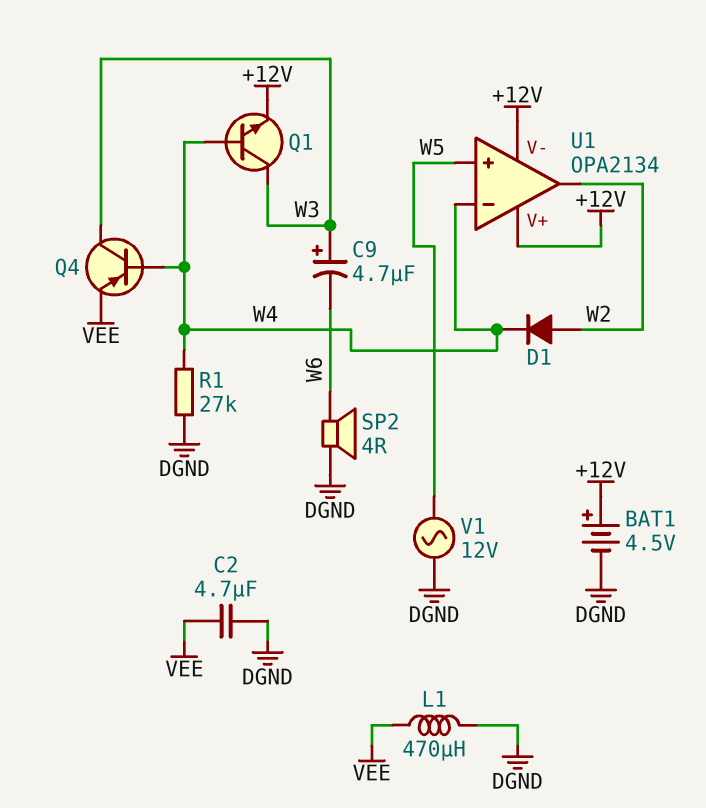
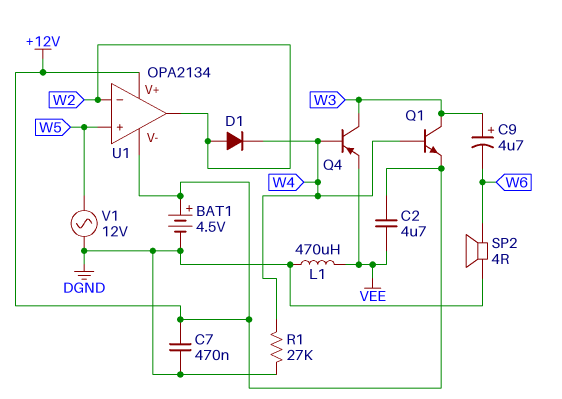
C2: 4.7uF (DGND, VEE) -> 4.7uF (+12V, VEE)
C7: none -> 470nF (+12V, DGND)
U1 pin in-: W4 -> W2

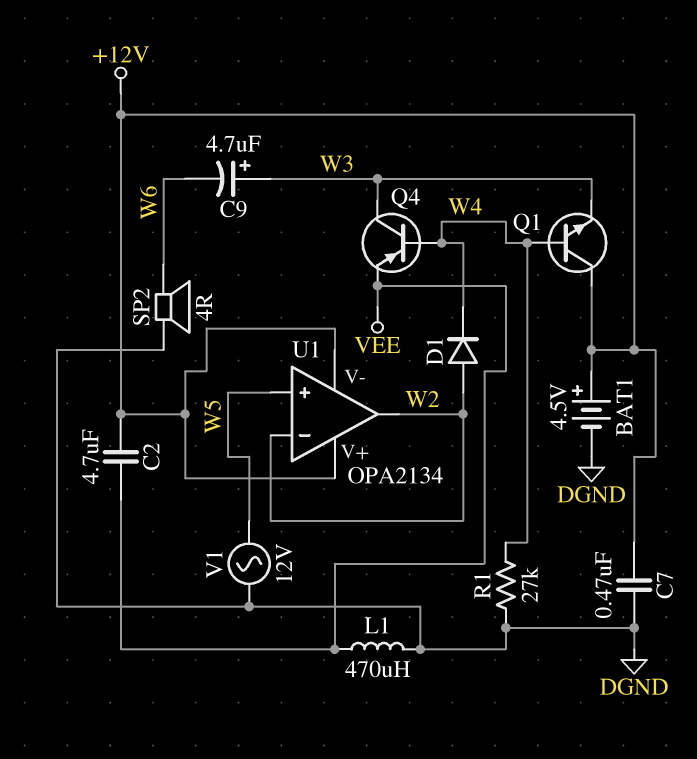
Q1: NPN (B W4, C W3, E +12V) -> NPN (B W4, C +12V, E W3)

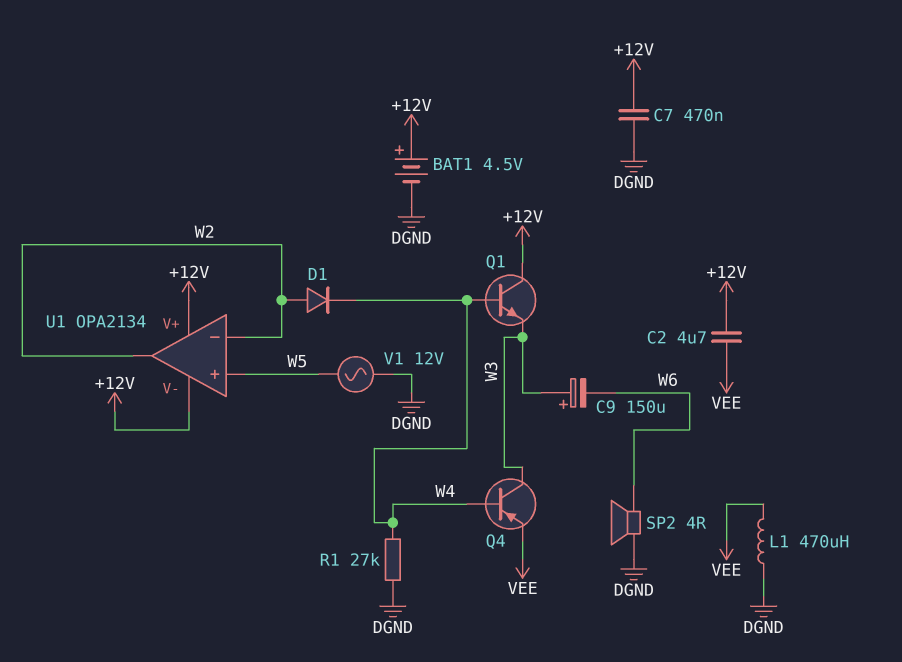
C9: 4.7uF (plus W3, minus W6) -> 150uF (plus W3, minus W6)

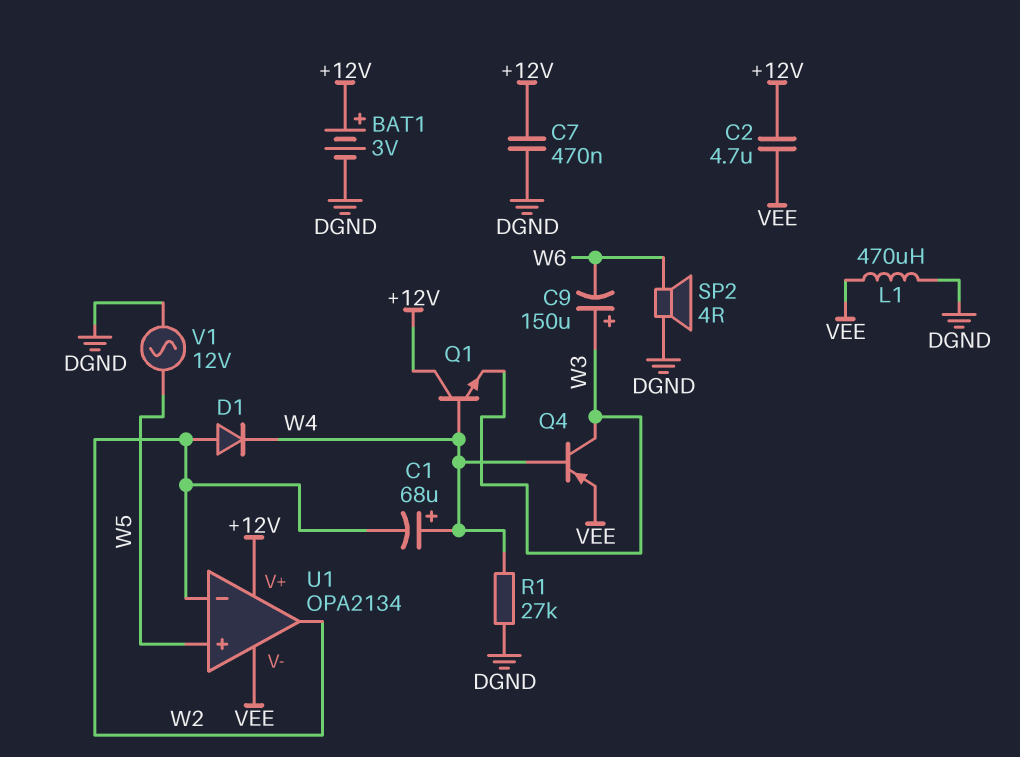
BAT1: 4.5V (plus +12V, minus DGND) -> 3V (plus +12V, minus DGND)
C1: none -> 68uF (plus W4, minus W2)
U1 pin V-: +12V -> VEE

